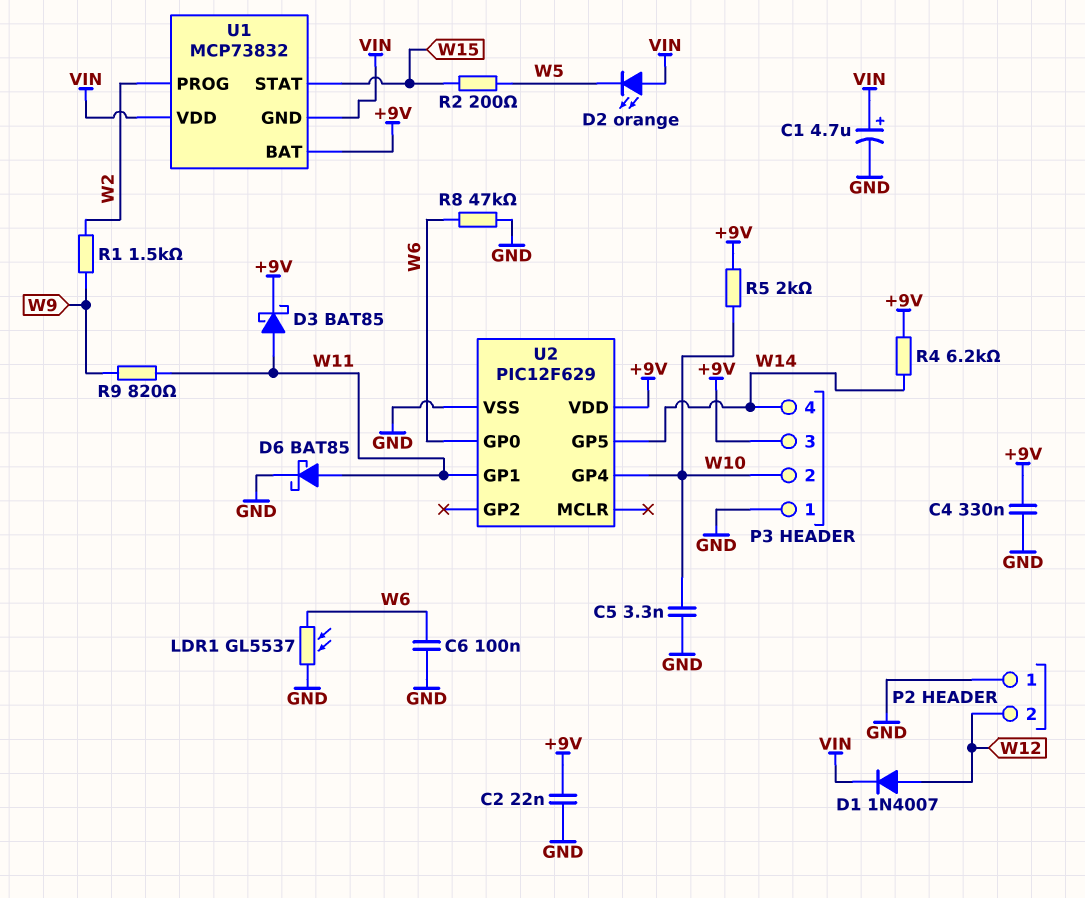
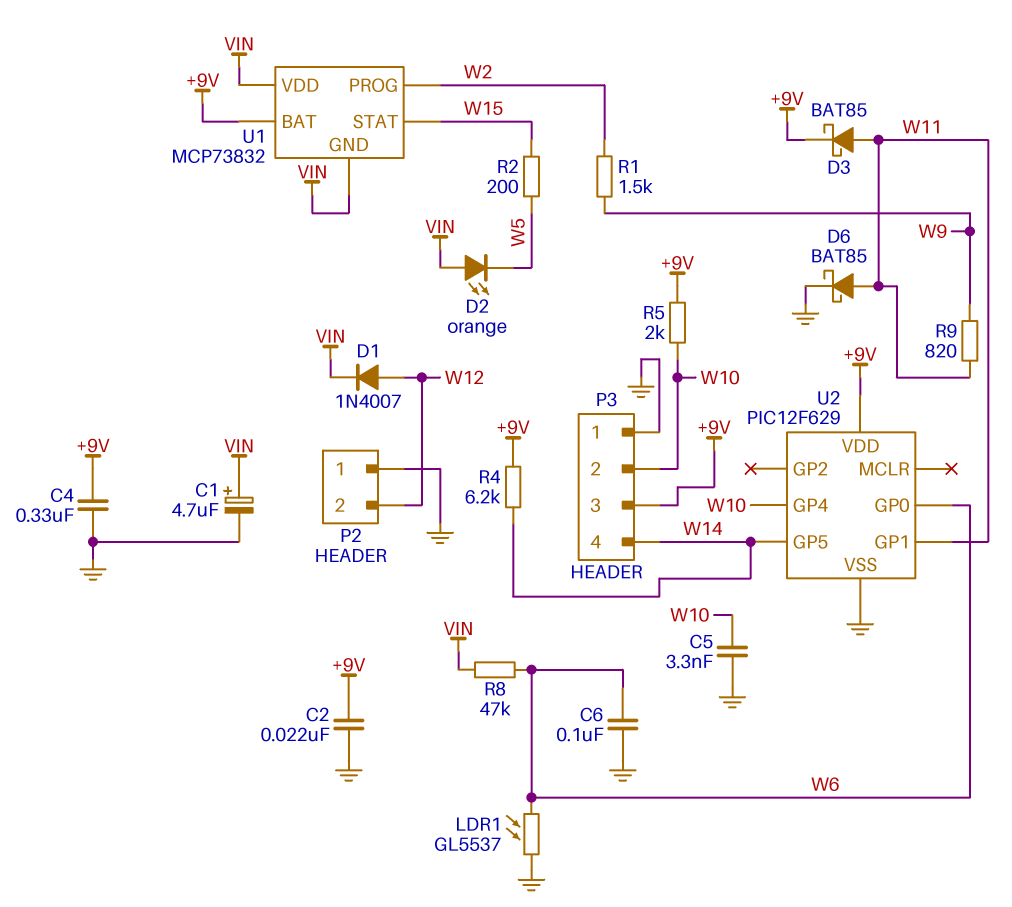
R8: 47k (GND, W6) -> 47k (VIN, W6)

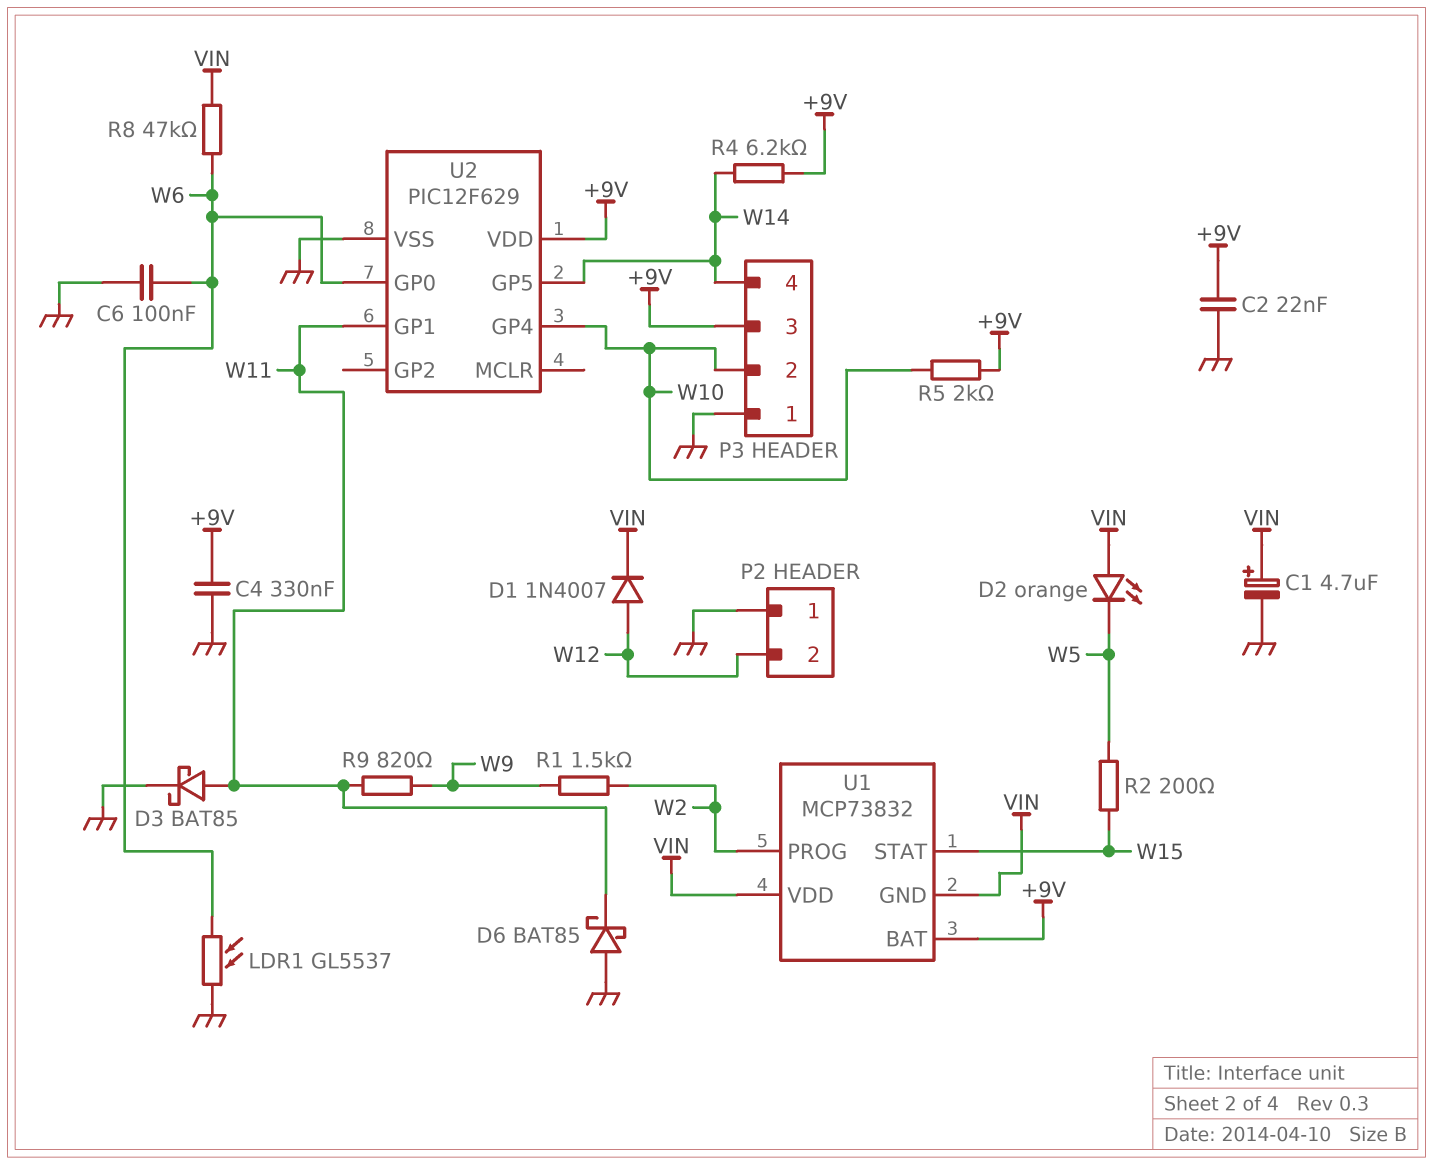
C5: 3.3nF (GND, W10) -> none
D3: schottky BAT85 (A W11, K +9V) -> schottky BAT85 (A W11, K GND)
D6: schottky BAT85 (A W11, K GND) -> schottky BAT85 (A GND, K W11)

